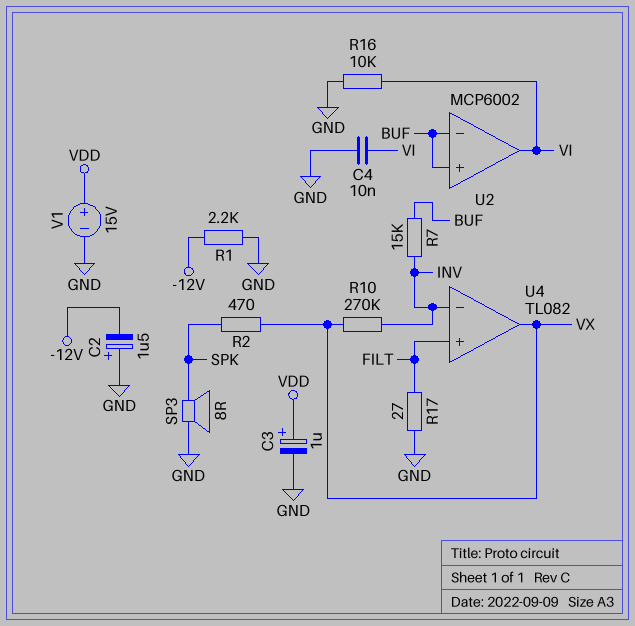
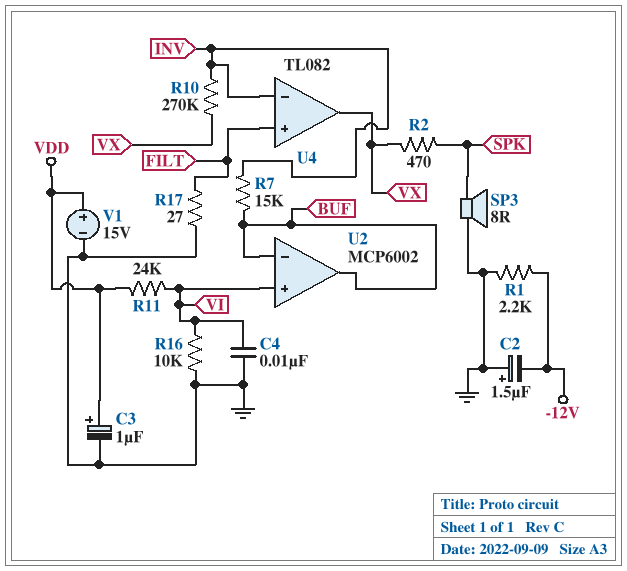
R11: none -> 24k (VDD, VI)
U2 pin in+: BUF -> VI
U2 pin out: VI -> BUF

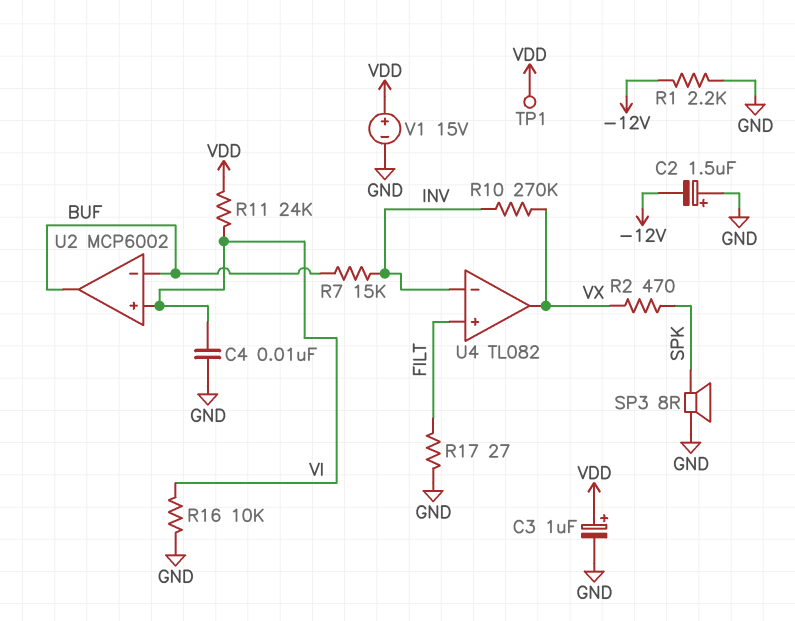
TP1: none -> test point (VDD)

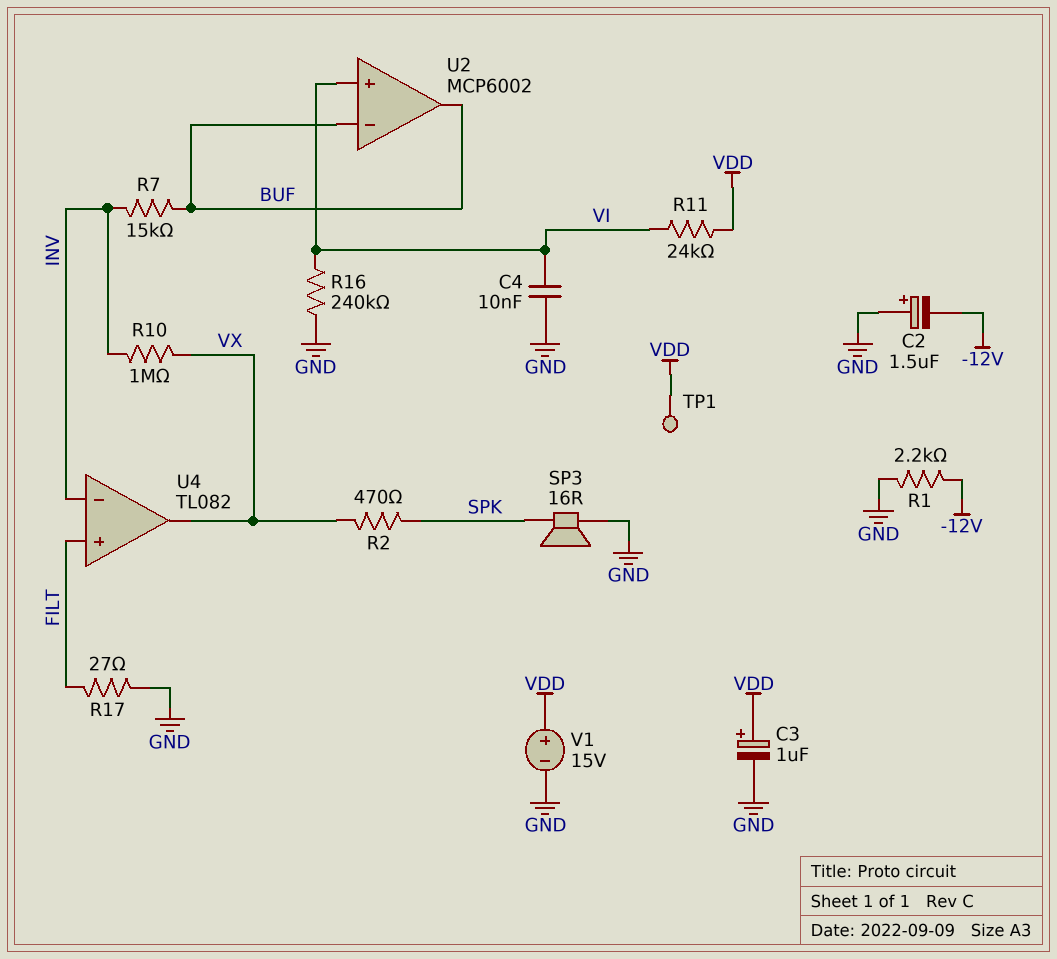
R10: 270k (INV, VX) -> 1M (INV, VX)
R16: 10k (GND, VI) -> 240k (GND, VI)
SP3: speaker 8R (GND, SPK) -> speaker 16R (GND, SPK)

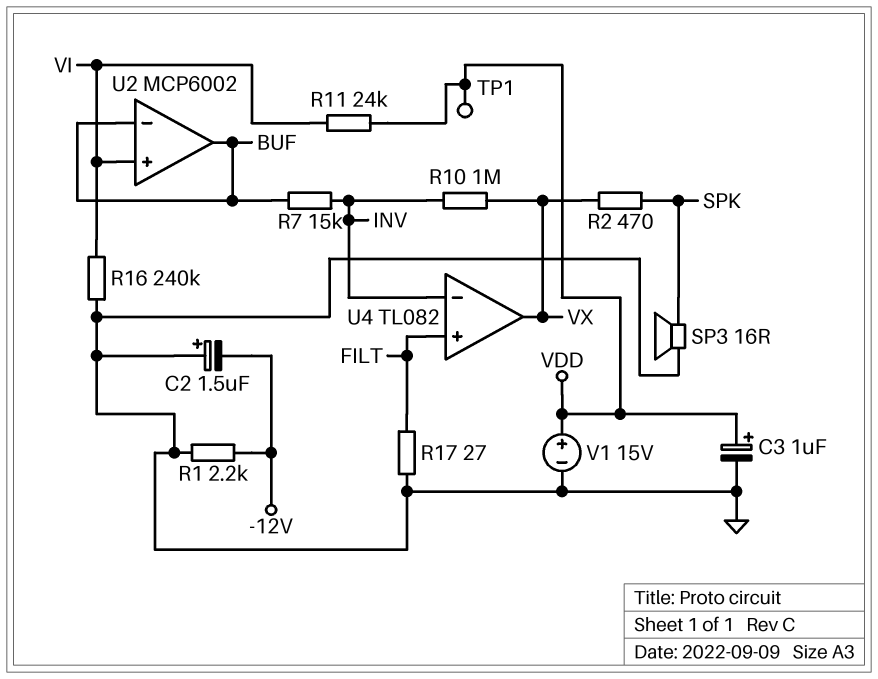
C4: 10nF (GND, VI) -> none

